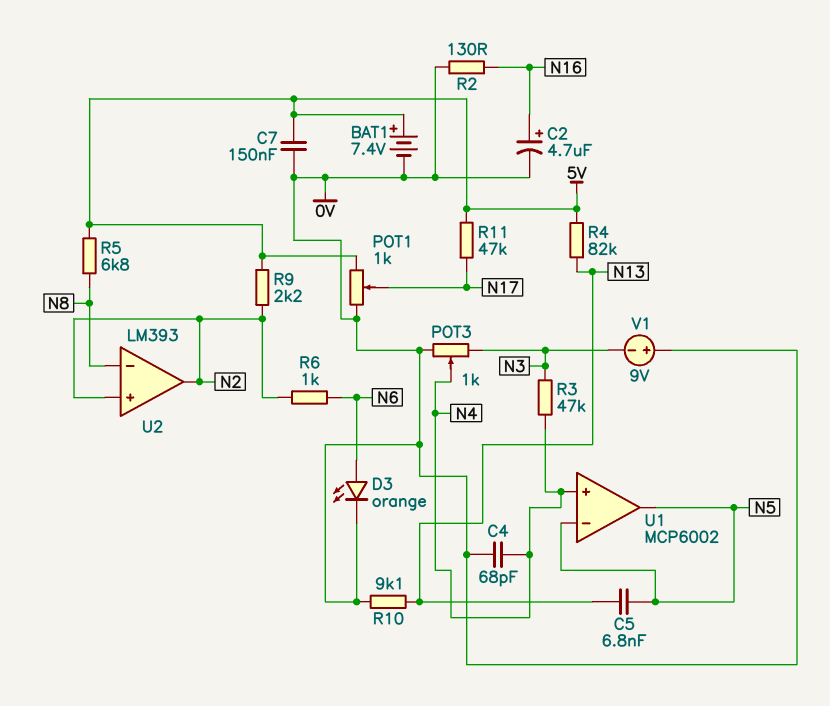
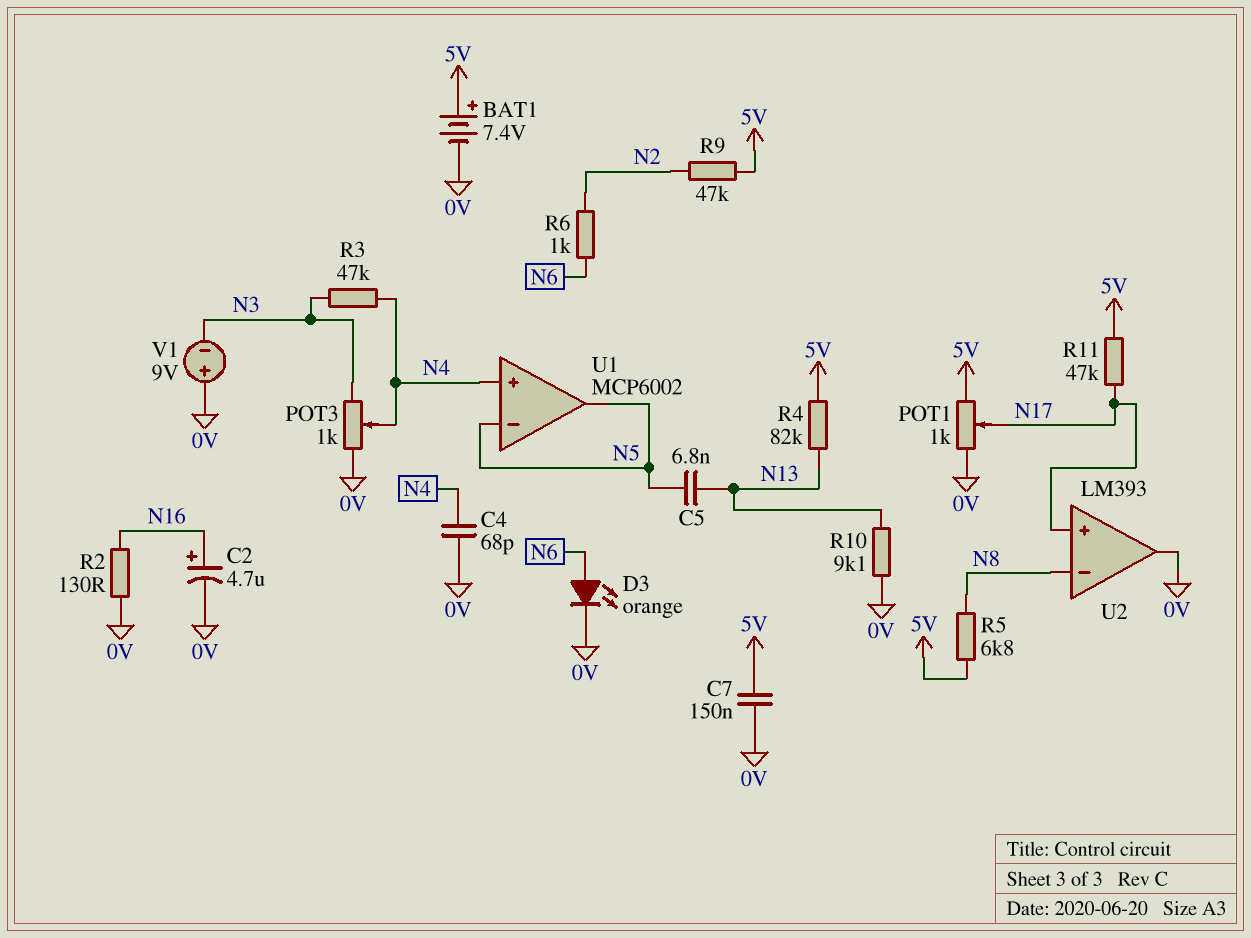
R9: 2.2k (5V, N2) -> 47k (5V, N2)
U2 pin in+: N2 -> N17
U2 pin out: N2 -> 0V

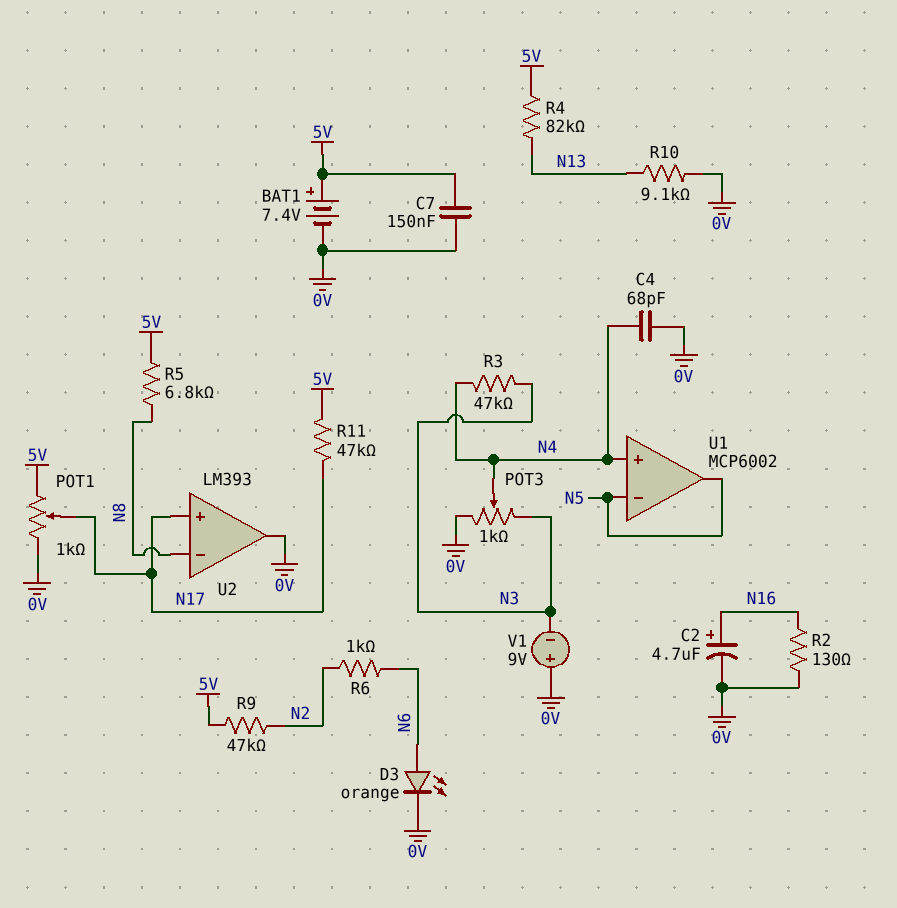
C5: 6.8nF (N5, N13) -> none

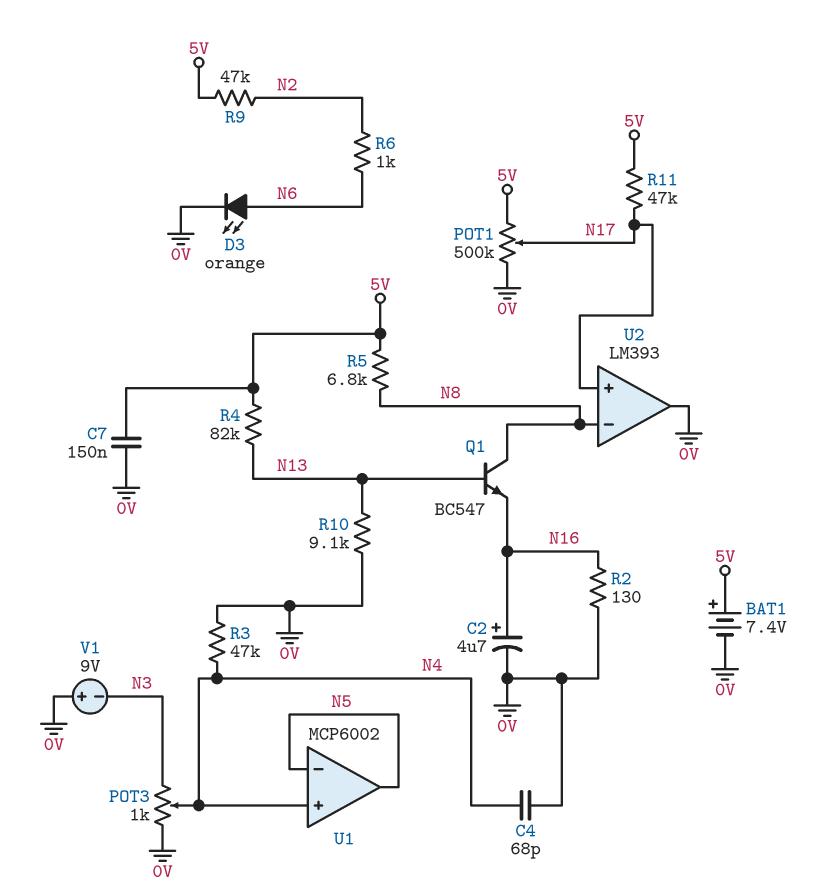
POT1: 1k (0V, 5V, wiper N17) -> 500k (0V, 5V, wiper N17)
Q1: none -> NPN BC547 (B N13, C N8, E N16)
R3: 47k (N3, N4) -> 47k (0V, N4)

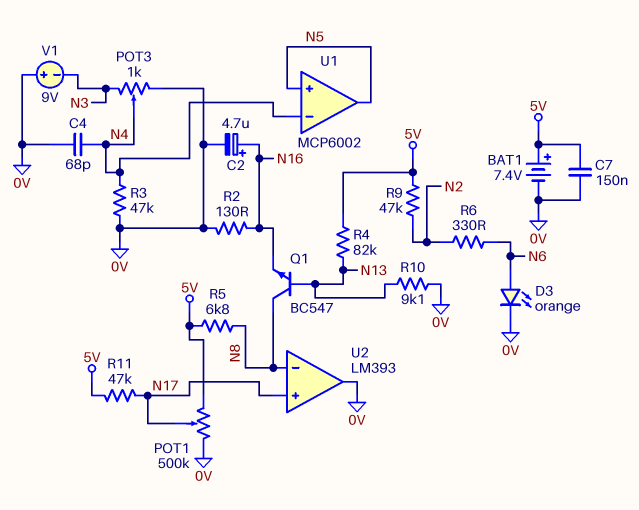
R6: 1k (N2, N6) -> 330 (N2, N6)
U1 pin in+: N4 -> N5
U1 pin in-: N5 -> N4

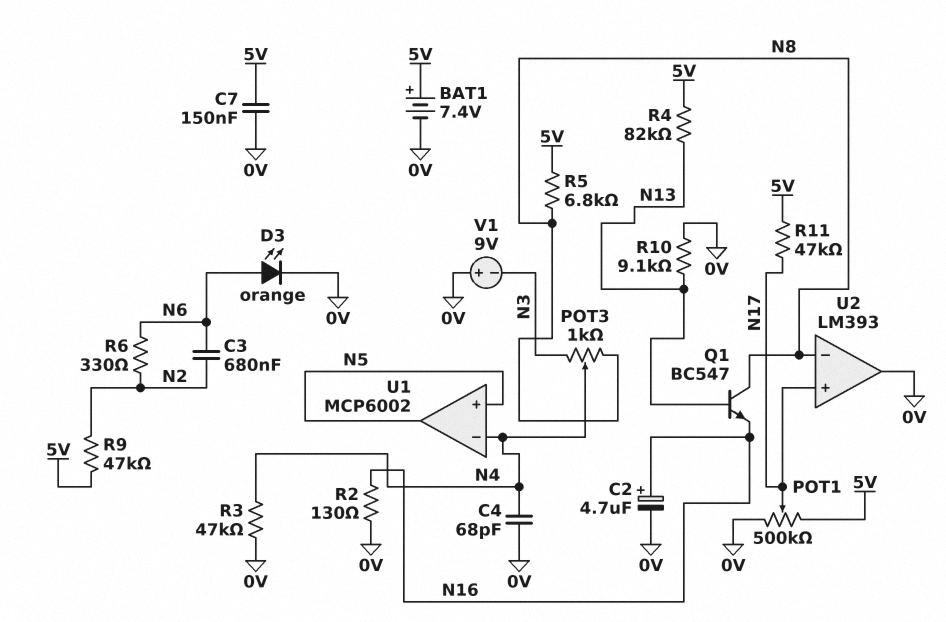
C3: none -> 680nF (N2, N6)
POT3: 1k (0V, N3, wiper N4) -> 1k (N3, N8, wiper N4)

